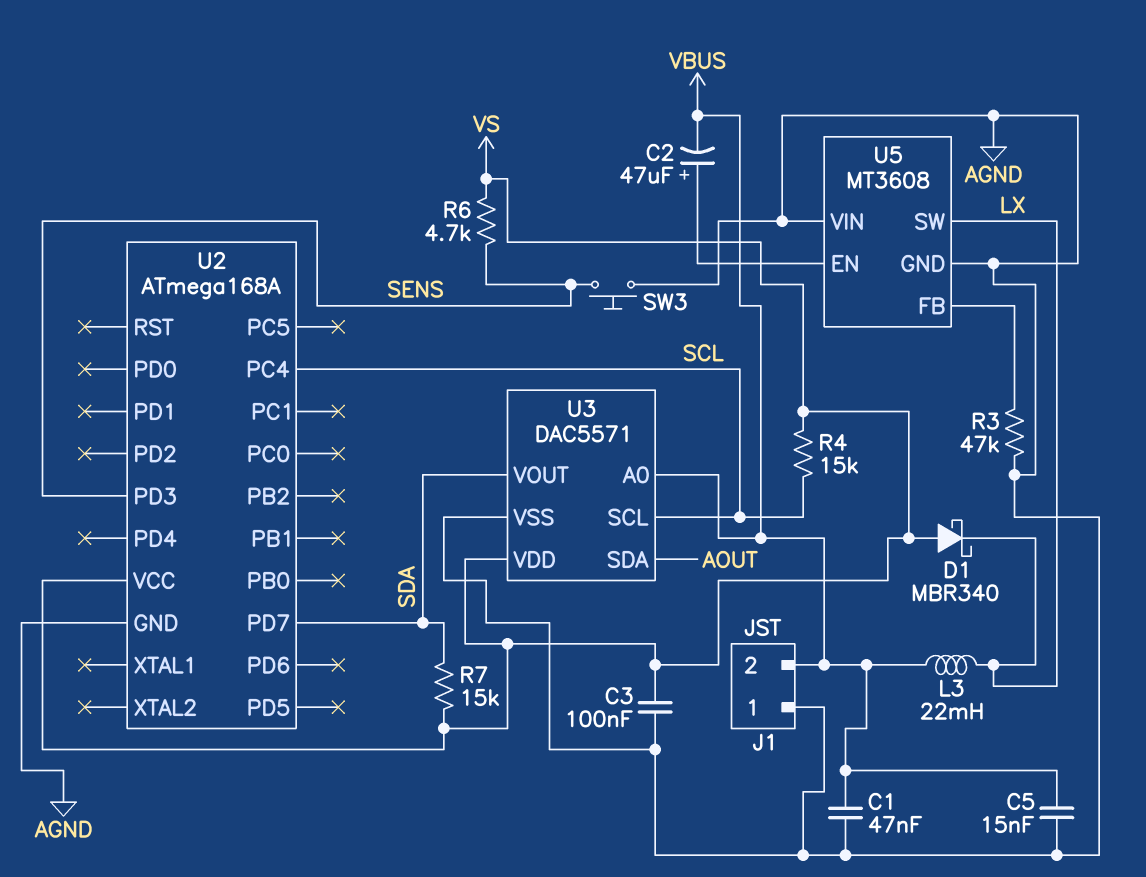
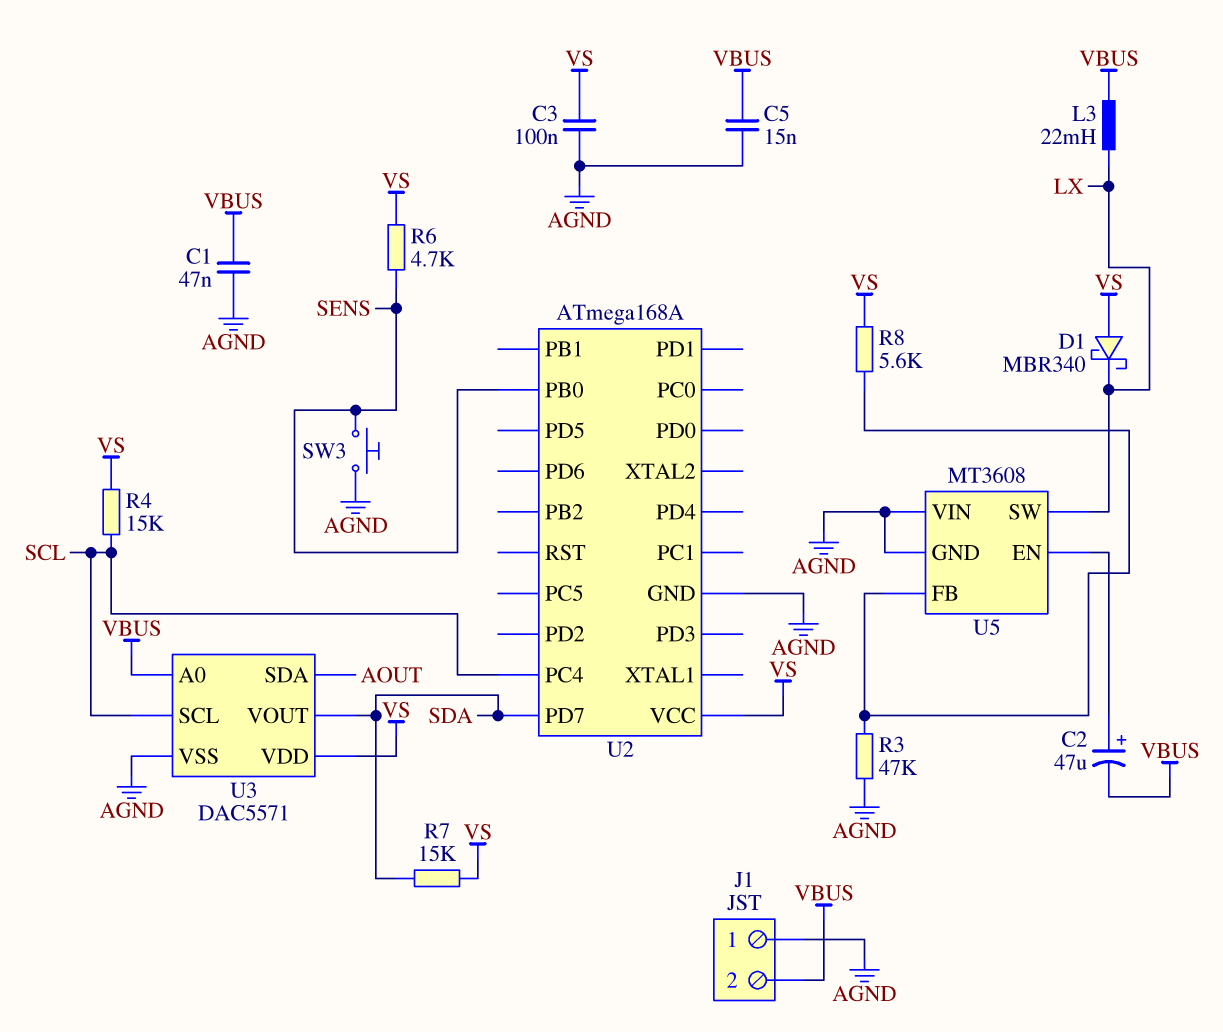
R8: none -> 5.6k (U5/FB, VS)
U2 pin PB0: none -> SENS
U2 pin PD3: SENS -> none

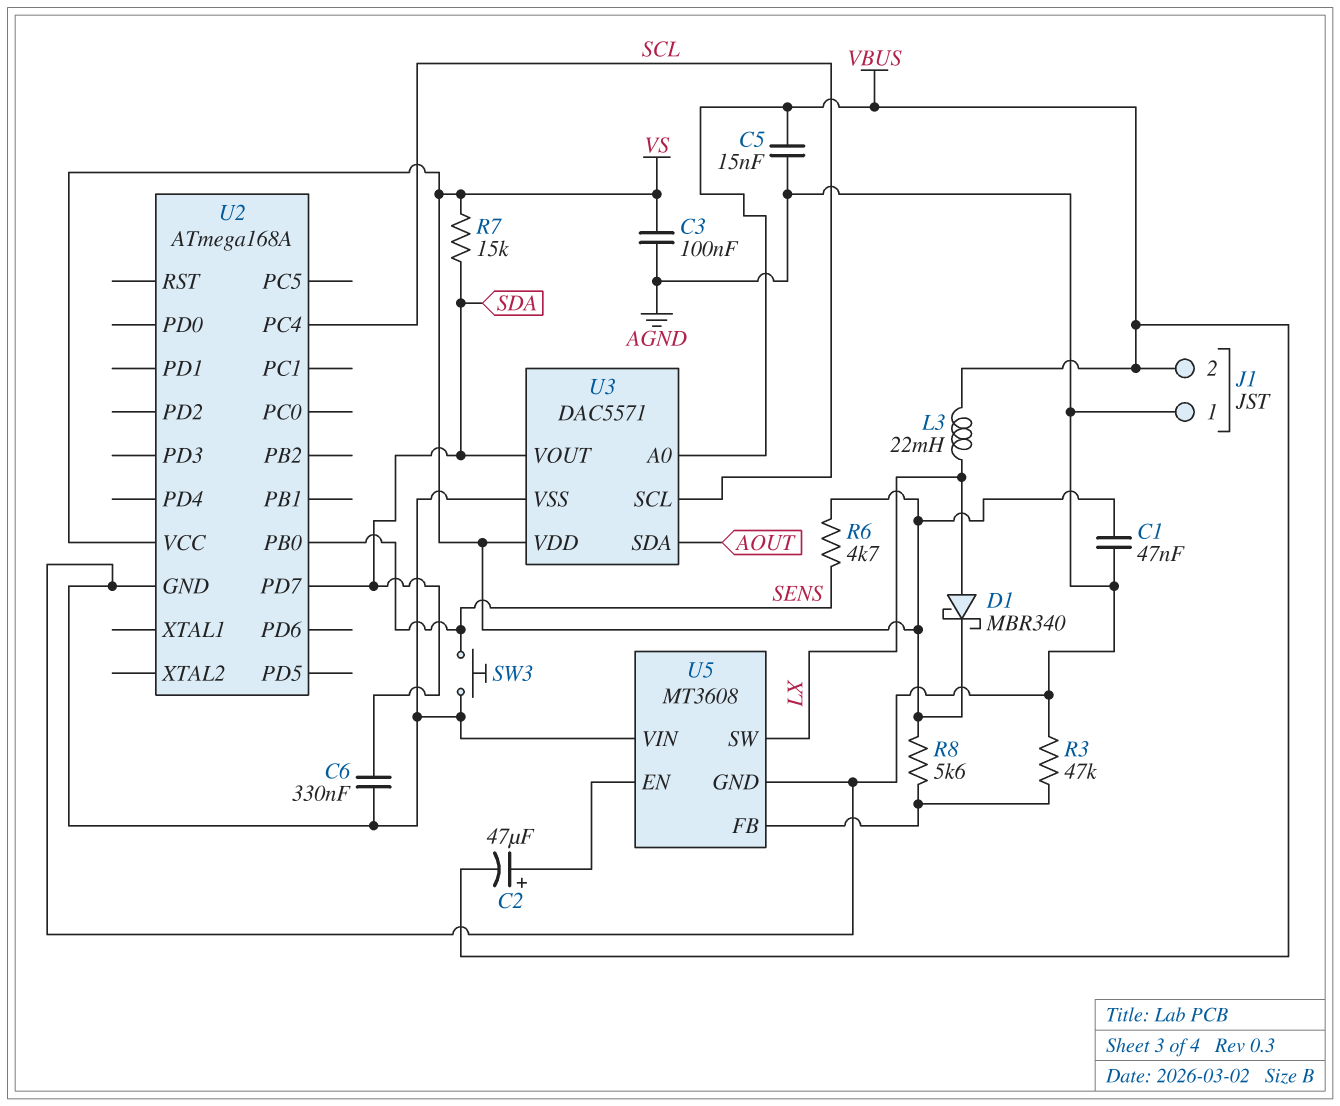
C1: 47nF (AGND, VBUS) -> 47nF (AGND, VS)
C6: none -> 330nF (AGND, SDA)
D1: schottky MBR340 (A VS, K LX) -> schottky MBR340 (A LX, K VS)
R4: 15k (SCL, VS) -> none

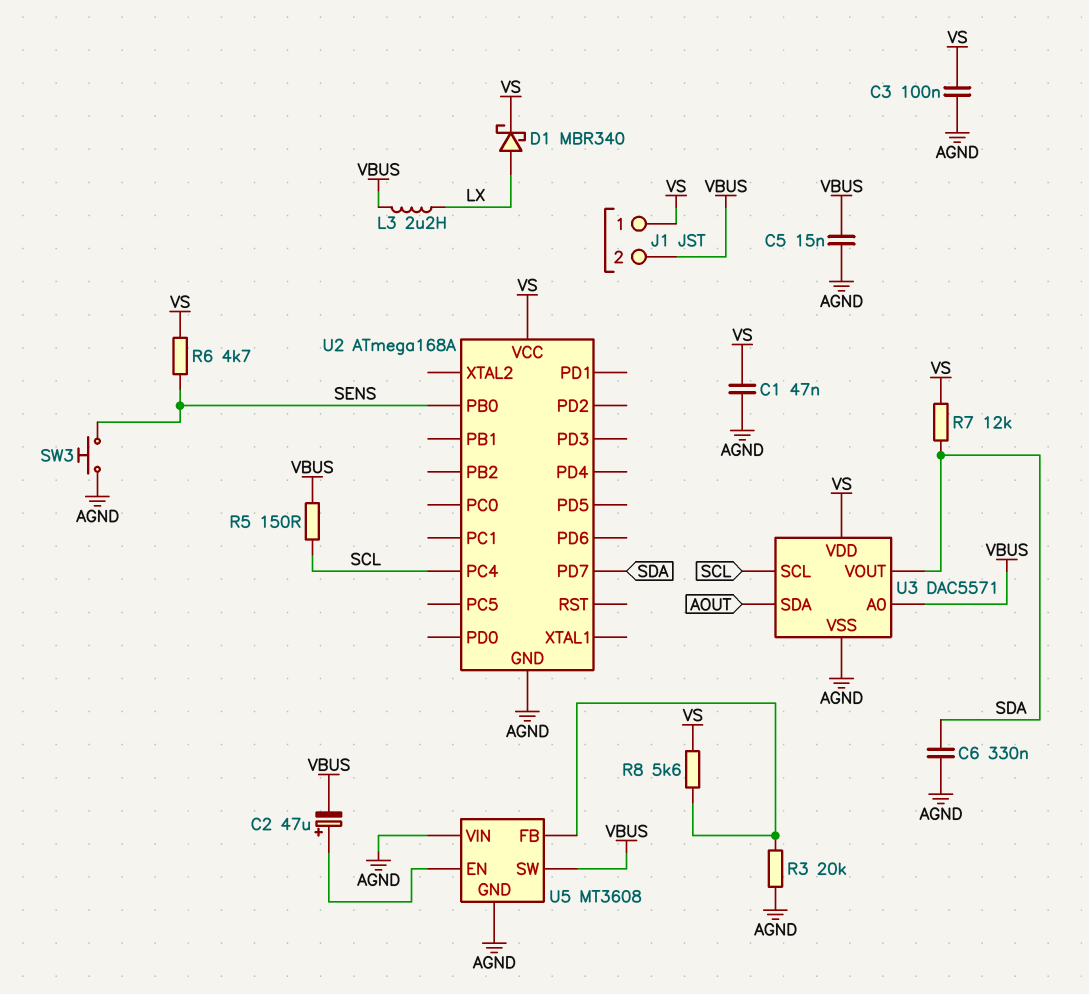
J1 pin 1: AGND -> VS
L3: 22mH (LX, VBUS) -> 2.2uH (LX, VBUS)
R3: 47k (AGND, U5/FB) -> 20k (AGND, U5/FB)
R5: none -> 150 (SCL, VBUS)
R7: 15k (SDA, VS) -> 12k (SDA, VS)
U5 pin SW: LX -> VBUS

